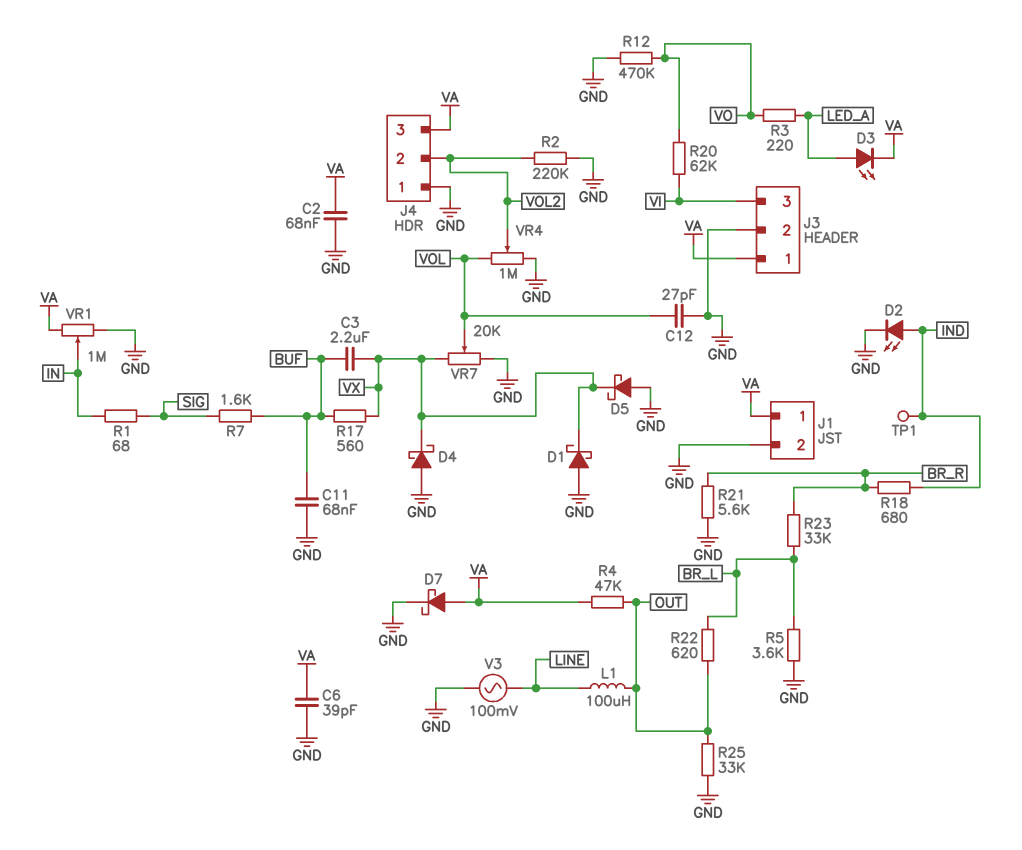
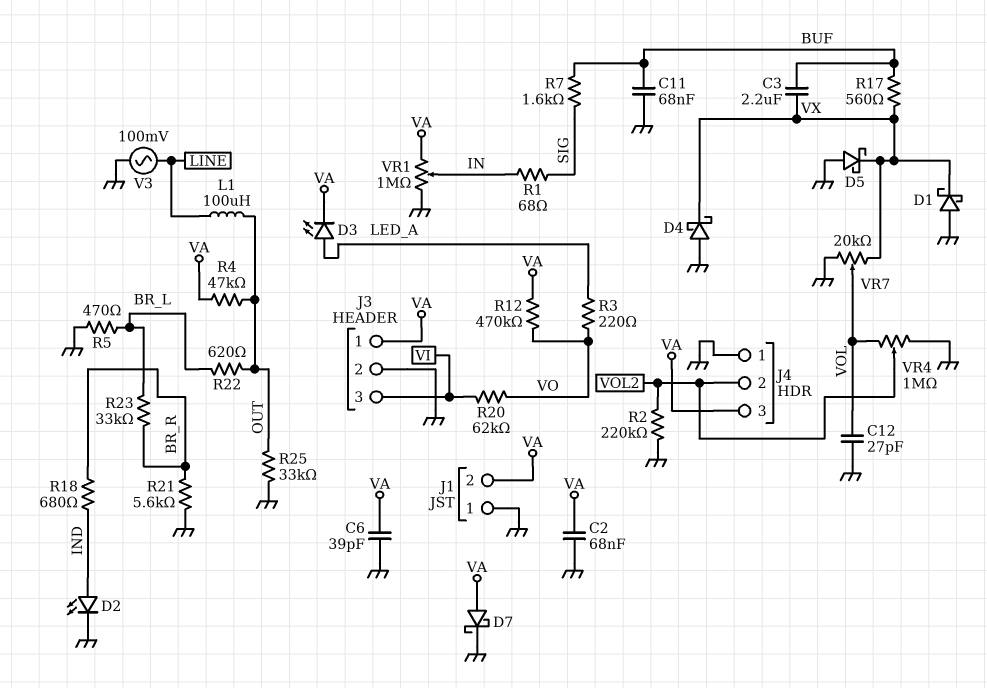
J1 pin 1: VA -> GND
J1 pin 2: GND -> VA
R5: 3.6k (BR_L, GND) -> 470 (BR_L, GND)
R12: 470k (GND, VO) -> 470k (VA, VO)
TP1: test point (IND) -> none

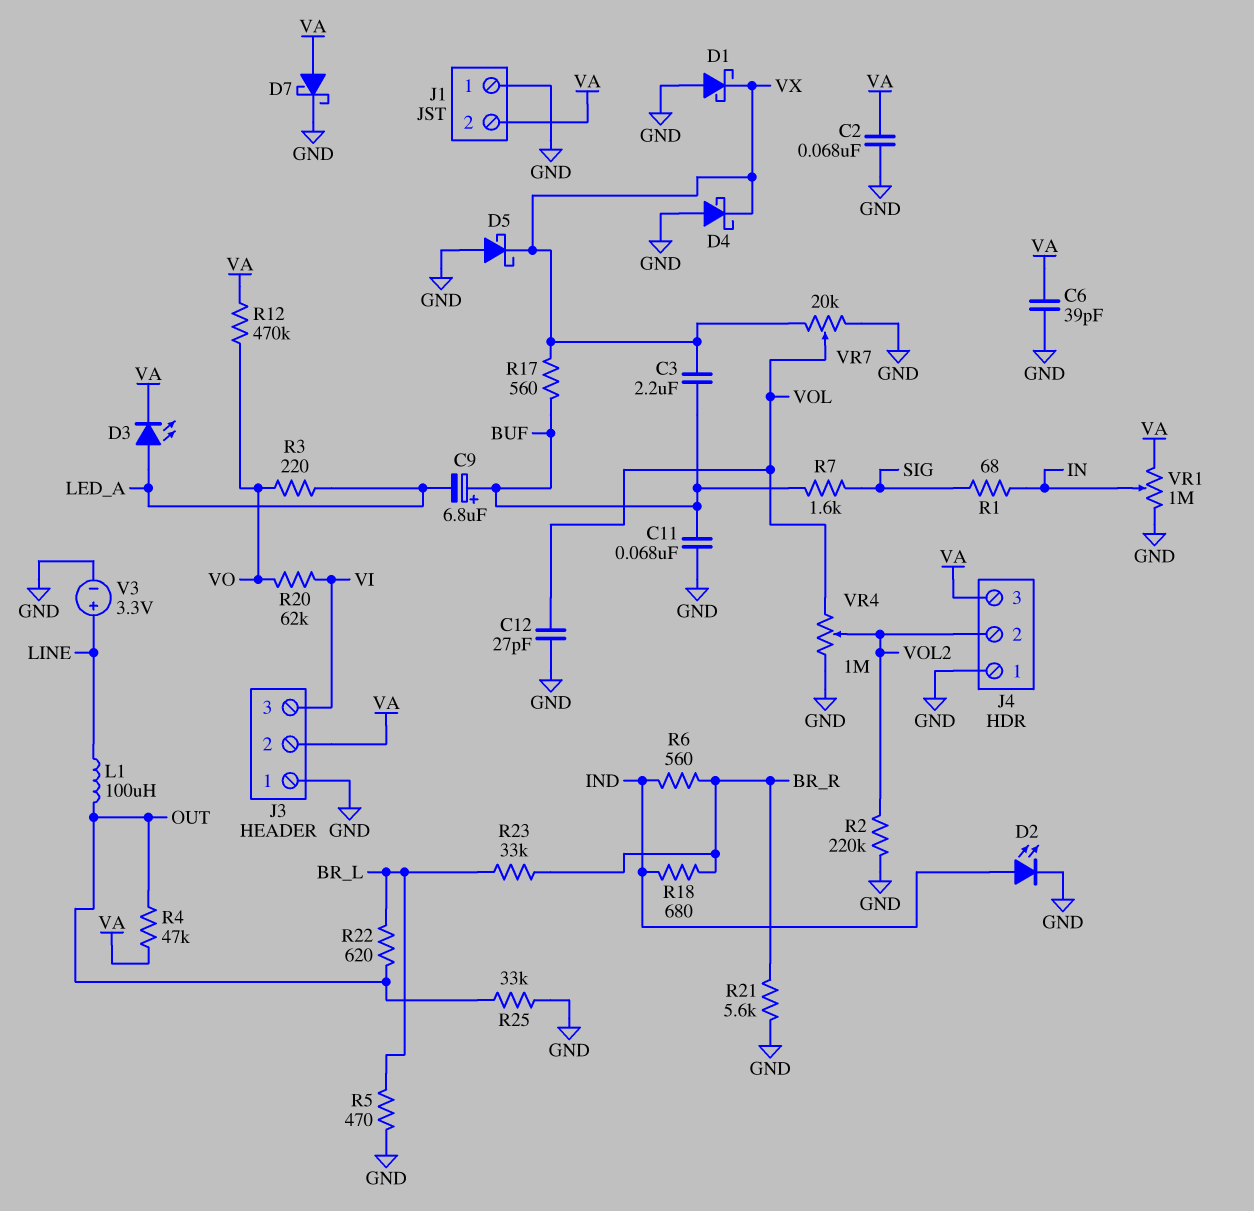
C9: none -> 6.8uF (plus BUF, minus LED_A)
J3 pin 1: VA -> GND
J3 pin 2: GND -> VA
R6: none -> 560 (BR_R, IND)
V3: AC 100mV (GND, LINE) -> 3.3V (plus LINE, minus GND)

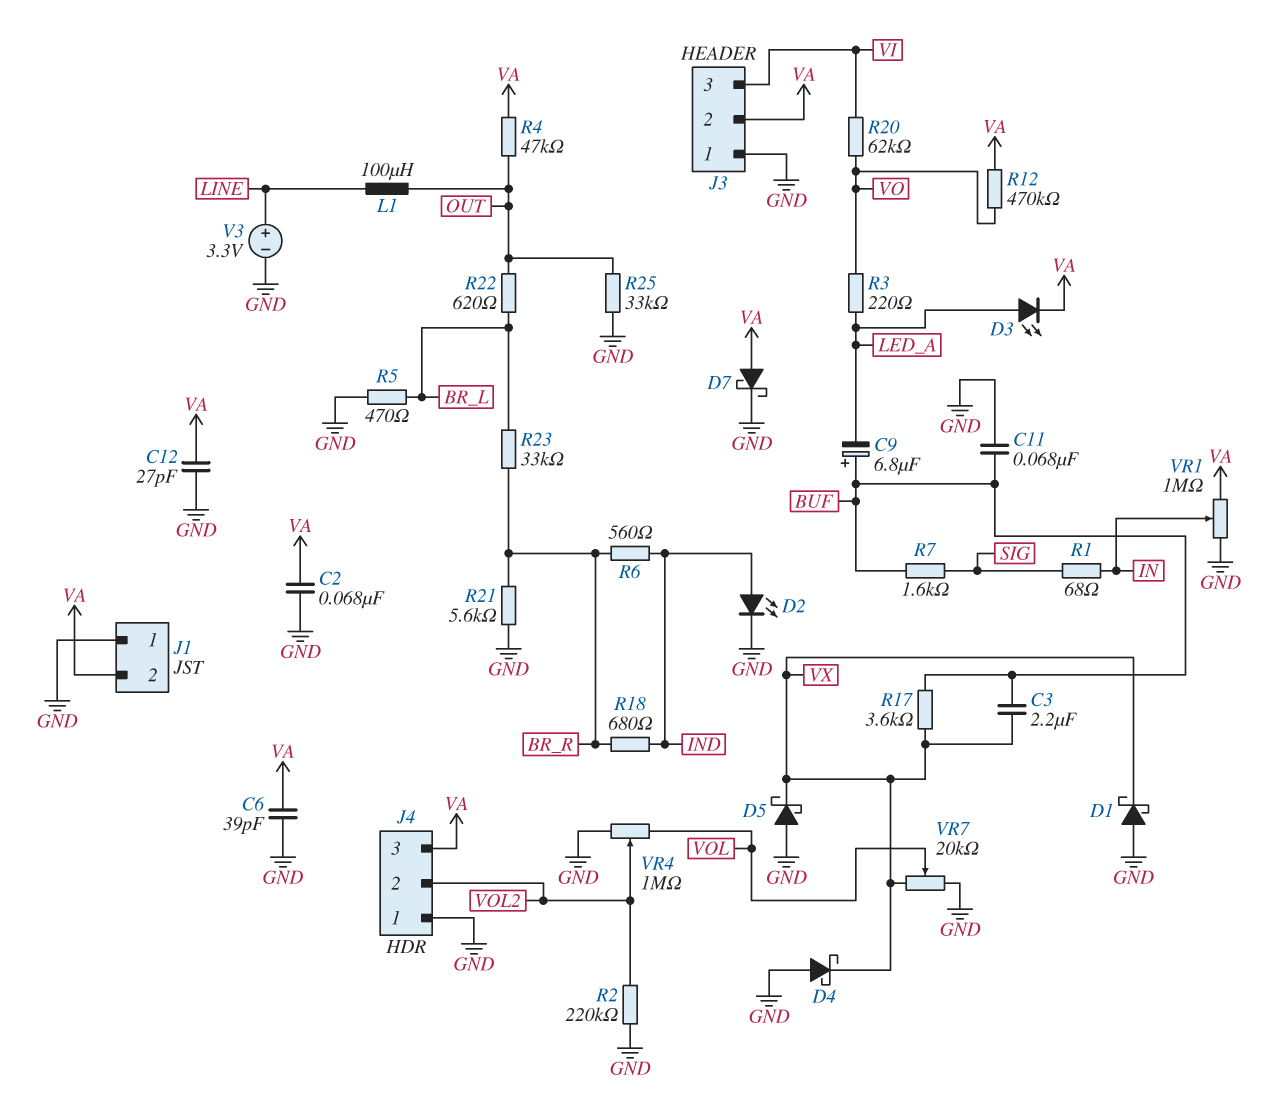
C12: 27pF (GND, VOL) -> 27pF (GND, VA)
R17: 560 (BUF, VX) -> 3.6k (BUF, VX)

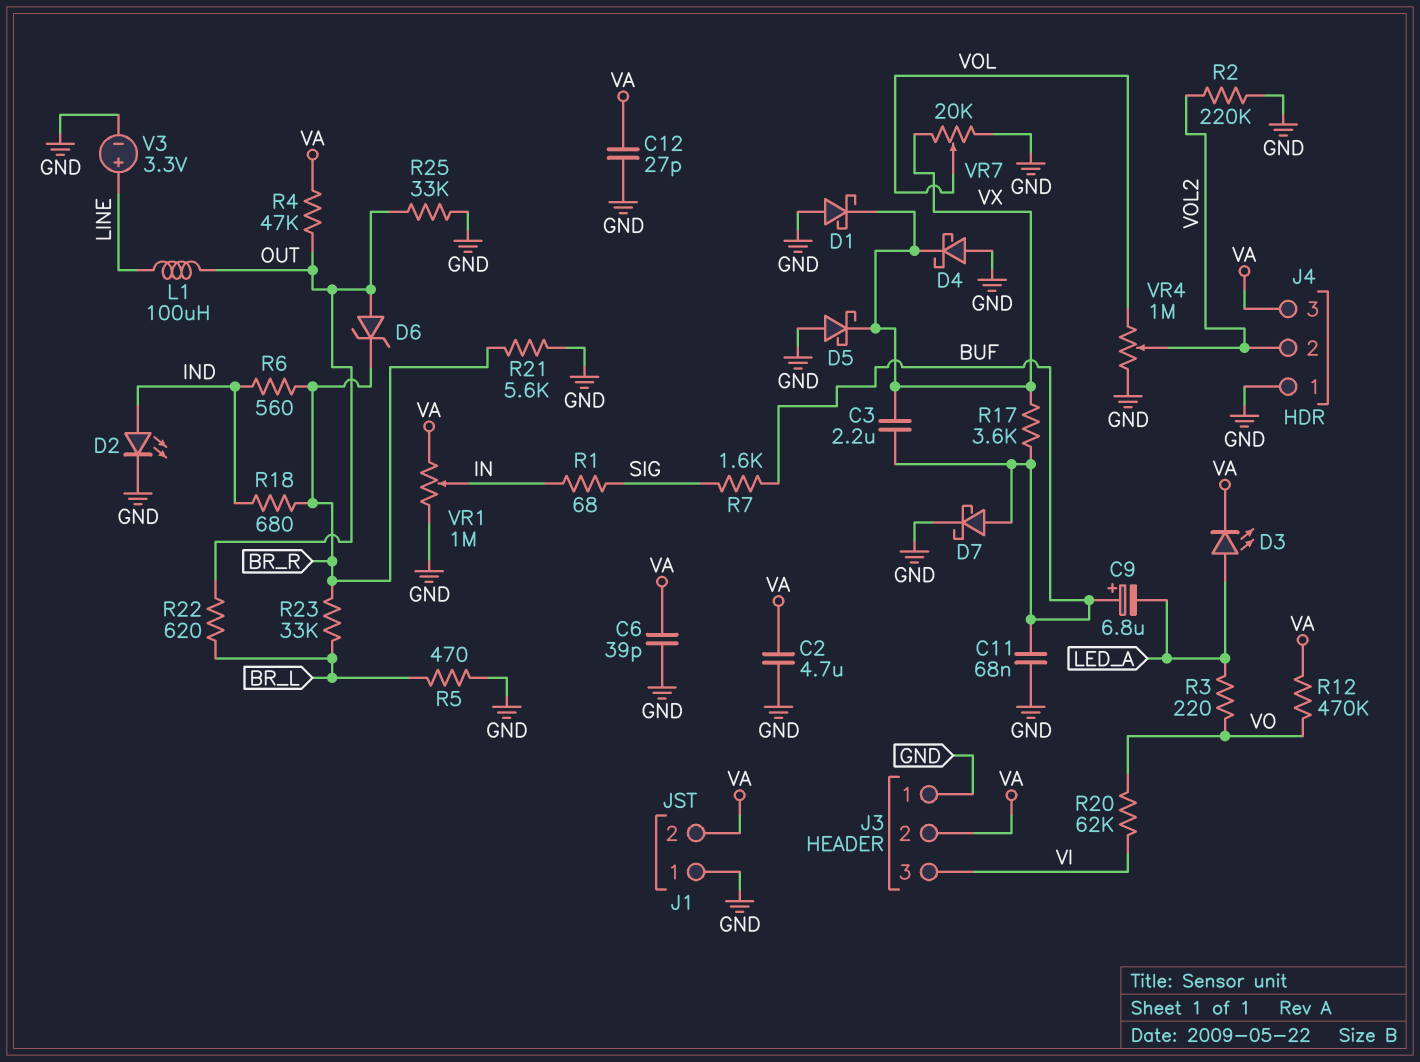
C2: 68nF (GND, VA) -> 4.7uF (GND, VA)
D6: none -> zener (A OUT, K BR_R)
D7: schottky (A VA, K GND) -> schottky (A BUF, K GND)

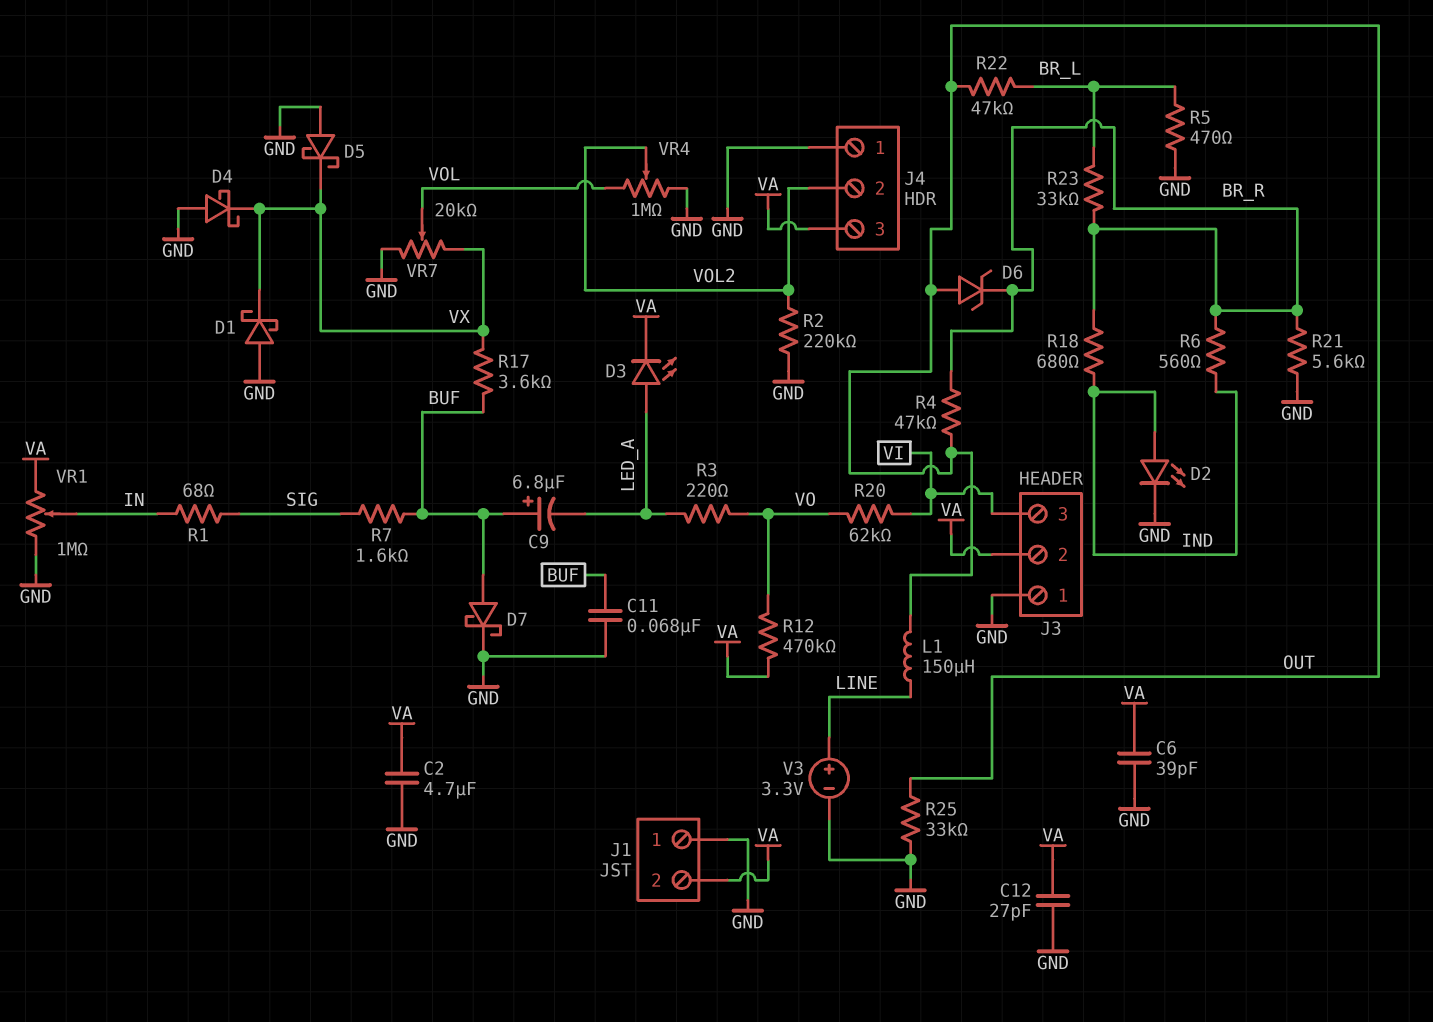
C3: 2.2uF (BUF, VX) -> none
L1: 100uH (LINE, OUT) -> 150uH (LINE, OUT)
R4: 47k (OUT, VA) -> 47k (BR_R, OUT)
R22: 620 (BR_L, OUT) -> 47k (BR_L, OUT)

